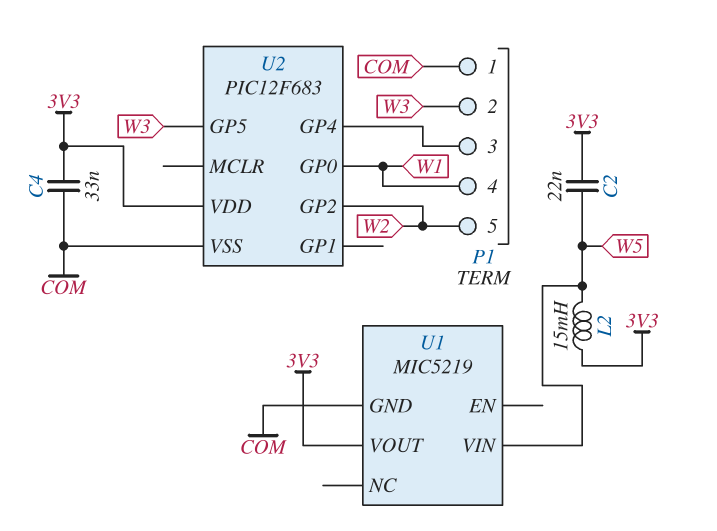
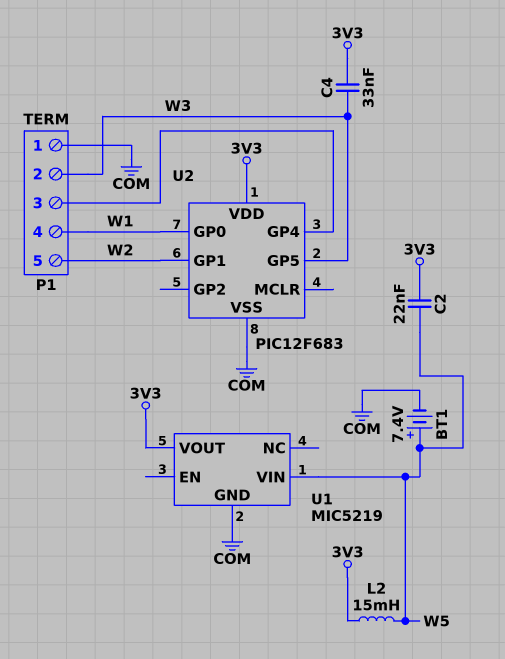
BT1: none -> 7.4V (plus W5, minus COM)
C4: 33nF (3V3, COM) -> 33nF (3V3, W3)
U2 pin GP1: none -> W2
U2 pin GP2: W2 -> none

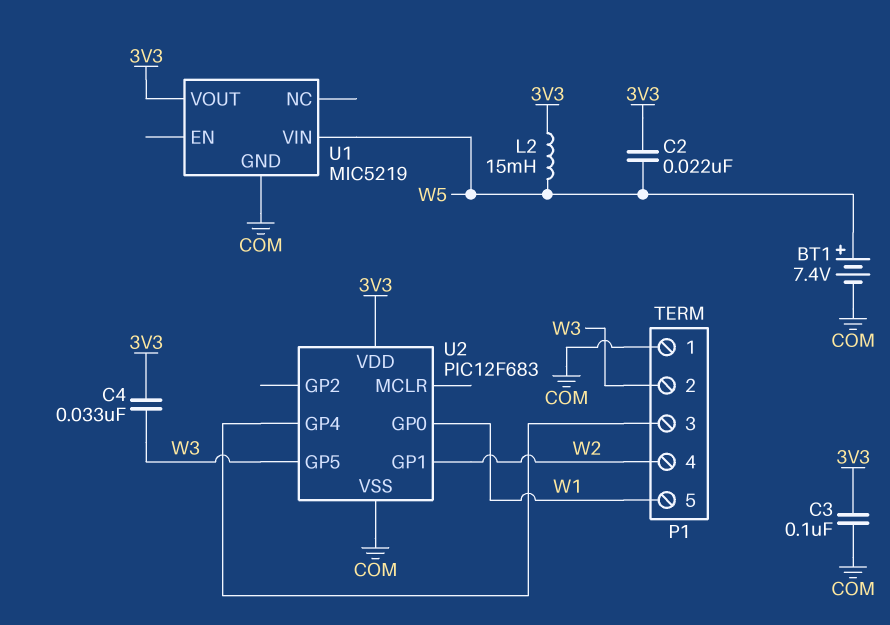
C3: none -> 100nF (3V3, COM)
P1 pin 4: W1 -> W2
P1 pin 5: W2 -> W1

